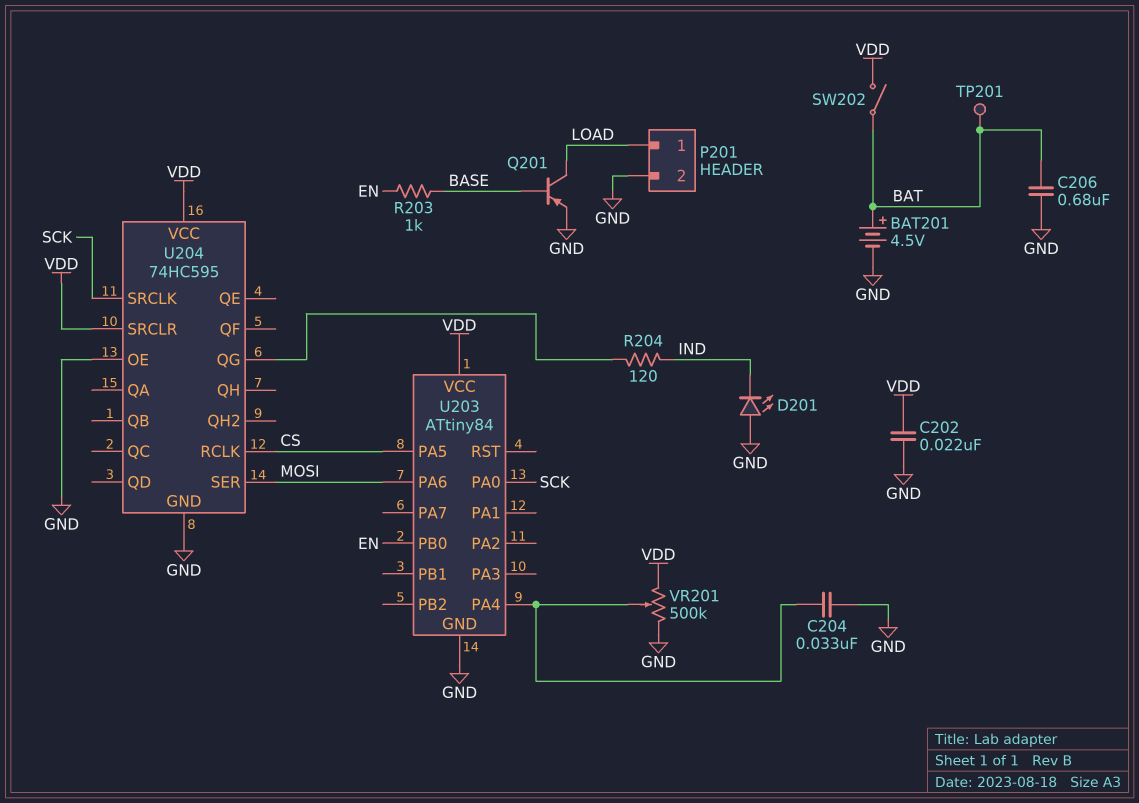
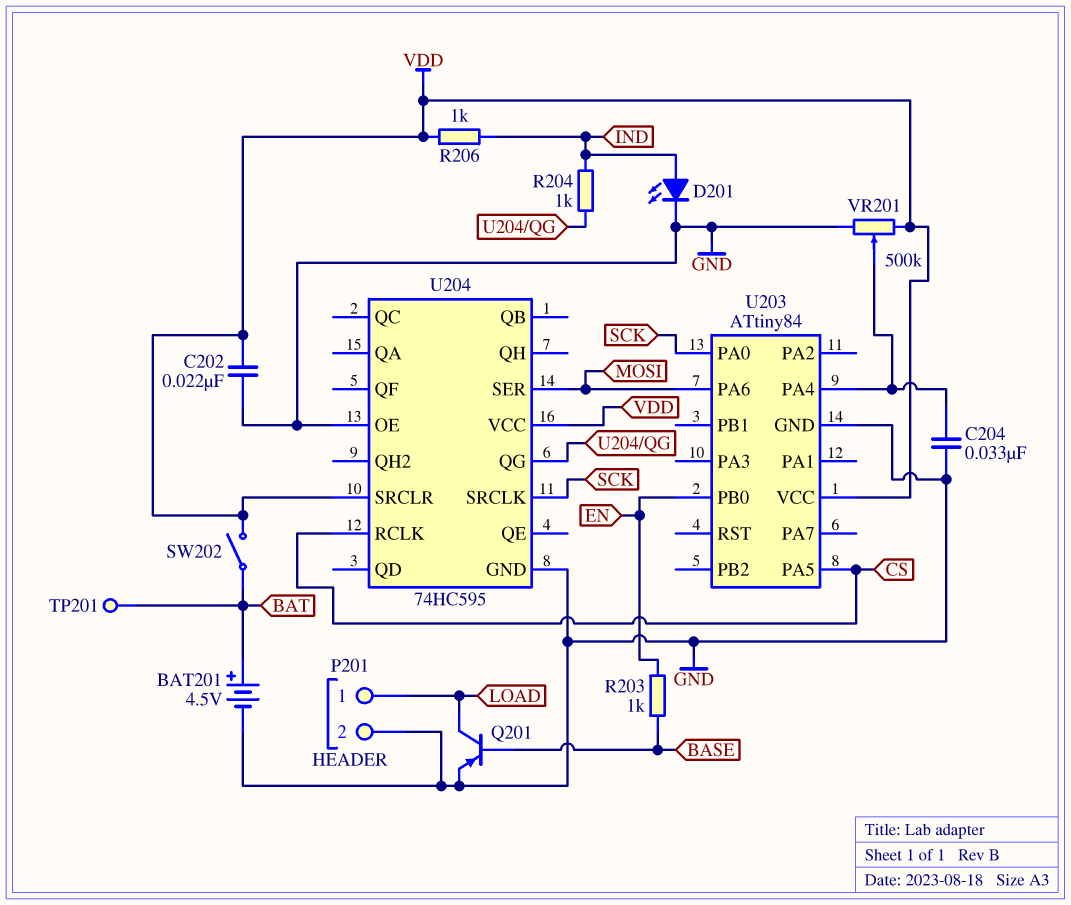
C206: 680nF (BAT, GND) -> none
D201: LED (A GND, K IND) -> LED (A IND, K GND)
R204: 120 (IND, U204/QG) -> 1k (IND, U204/QG)
R206: none -> 1k (IND, VDD)

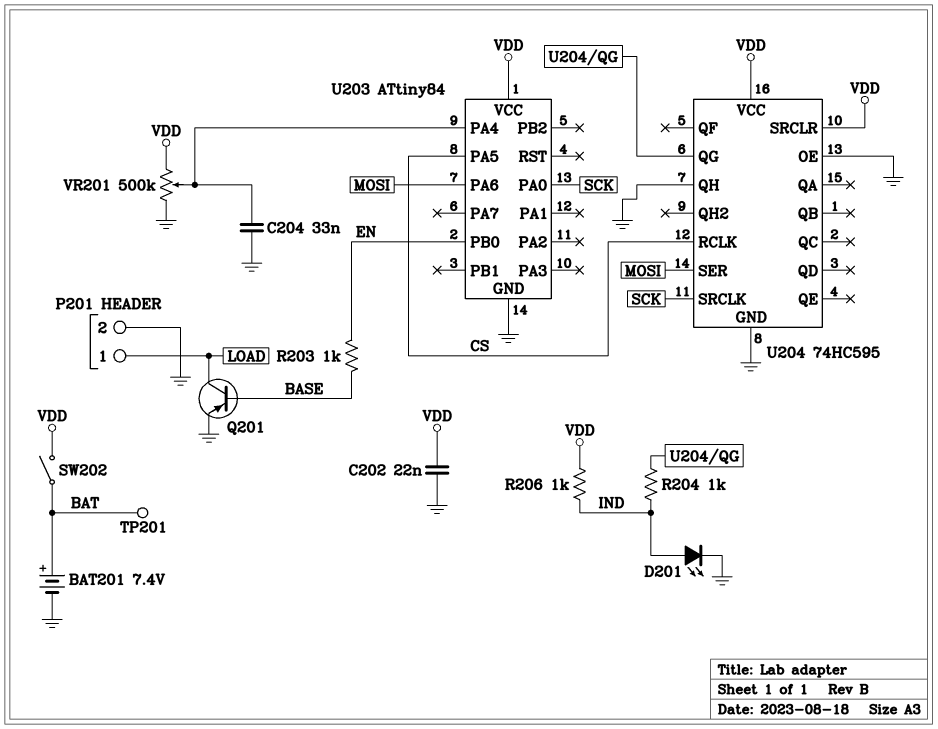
BAT201: 4.5V (plus BAT, minus GND) -> 7.4V (plus BAT, minus GND)
U204 pin QH: none -> GND

